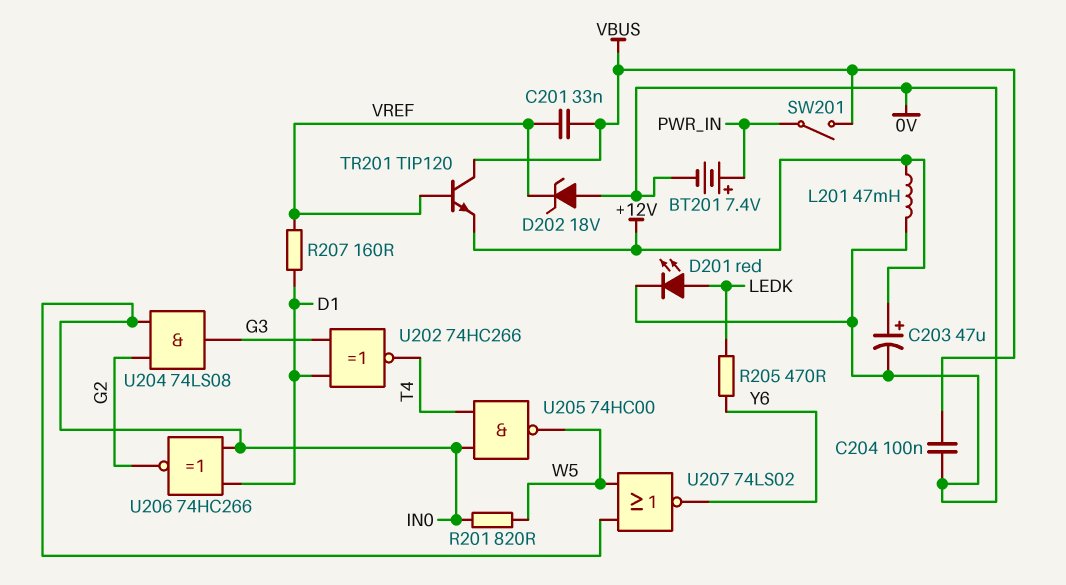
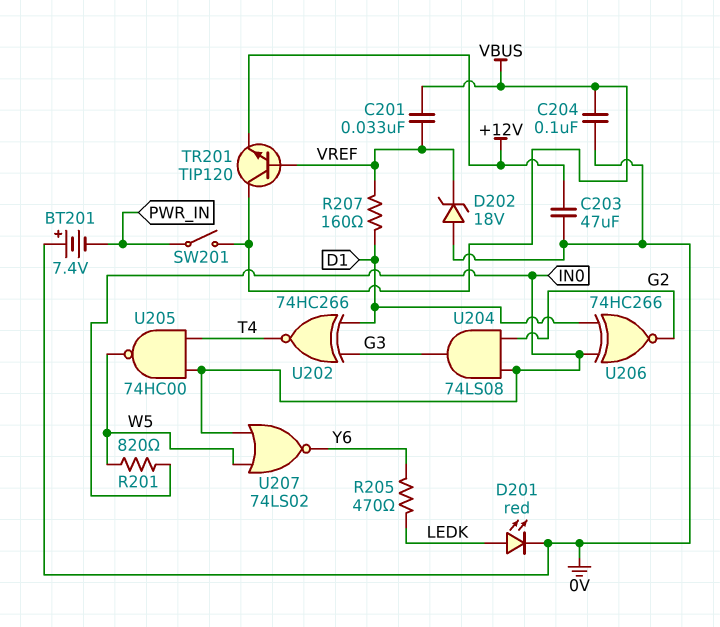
BT201: 7.4V (plus PWR_IN, minus 0V) -> 7.4V (plus 0V, minus PWR_IN)
C203: 47uF (plus +12V, minus 0V) -> 47uF (+12V, 0V)
L201: 47mH (+12V, 0V) -> none

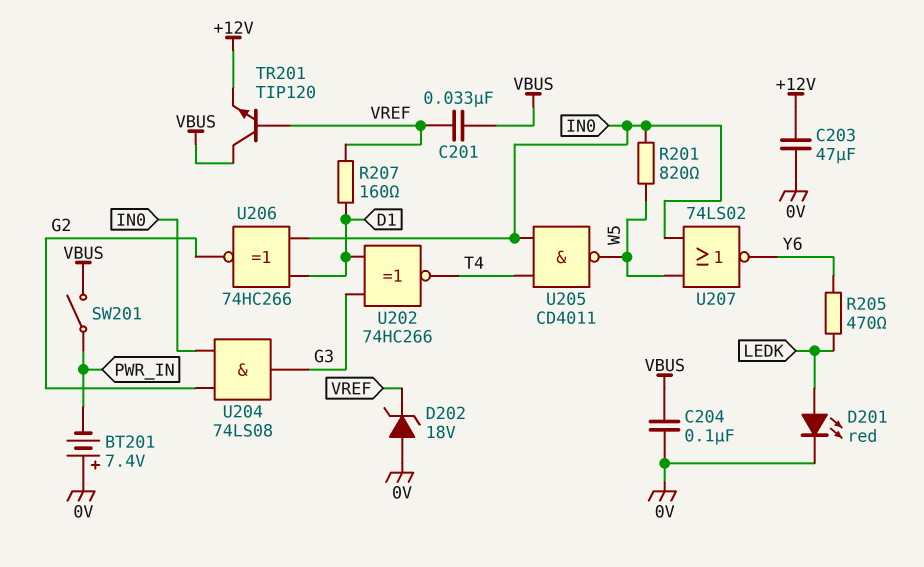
U205: NAND 74HC00 (in IN0, in T4, out W5) -> NAND CD4011 (in IN0, in T4, out W5)

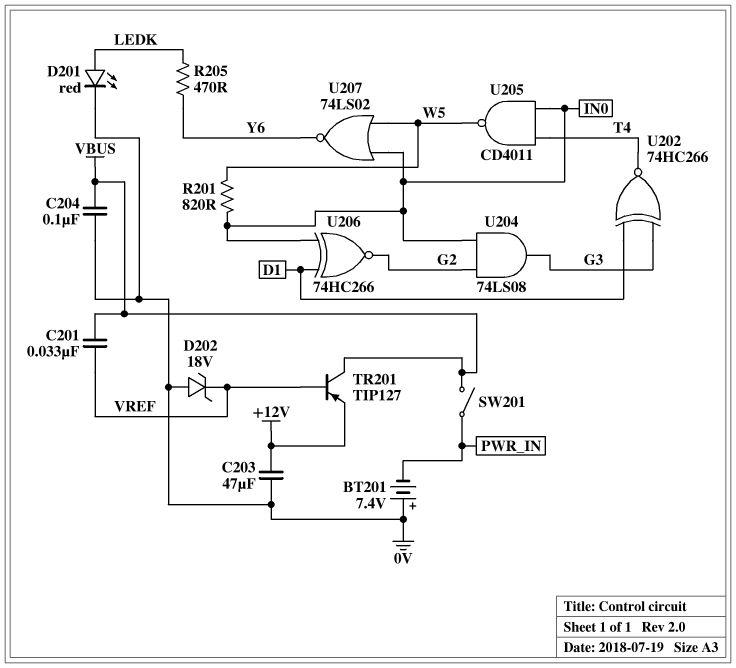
R207: 160 (D1, VREF) -> none
TR201: NPN TIP120 (B VREF, C VBUS, E +12V) -> PNP TIP127 (B VREF, C VBUS, E +12V)

